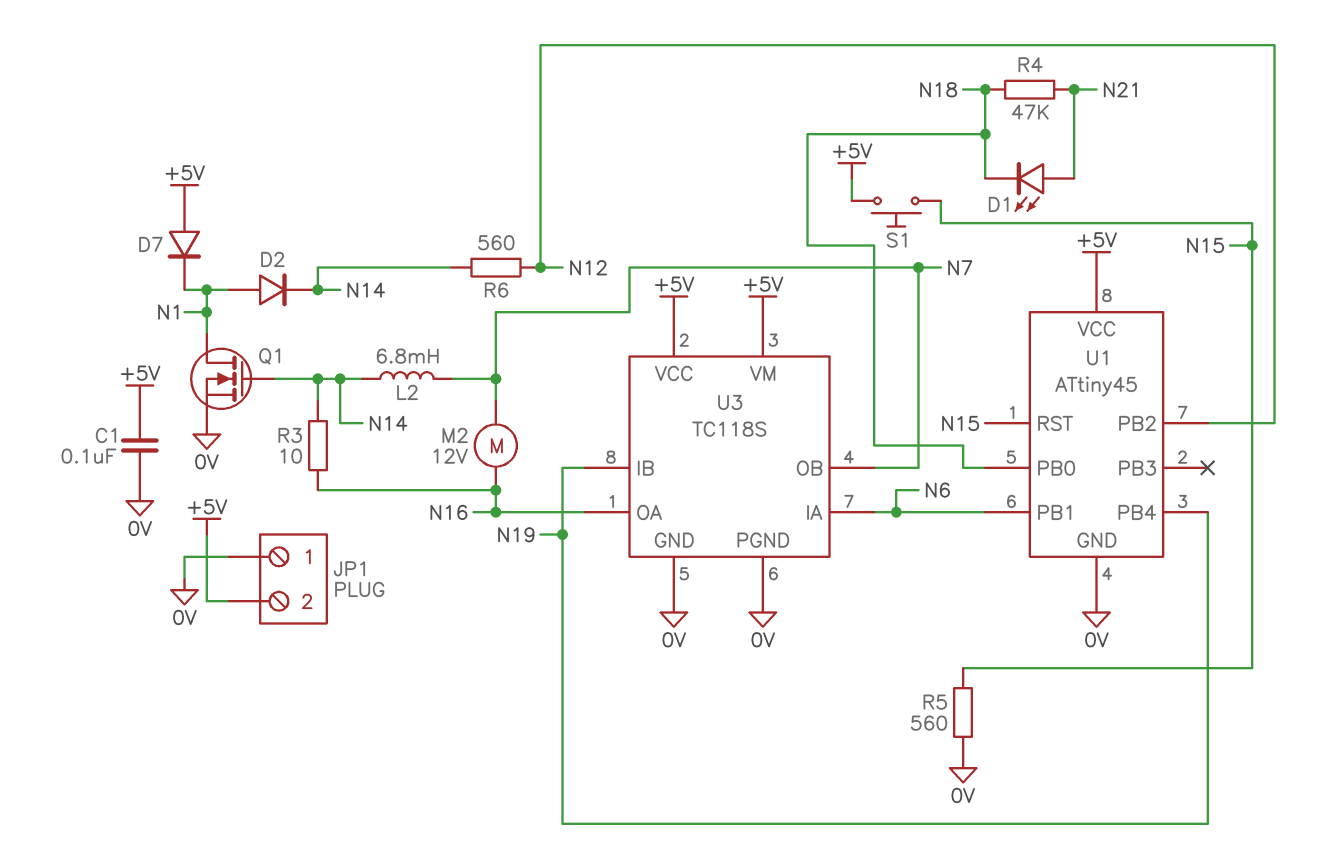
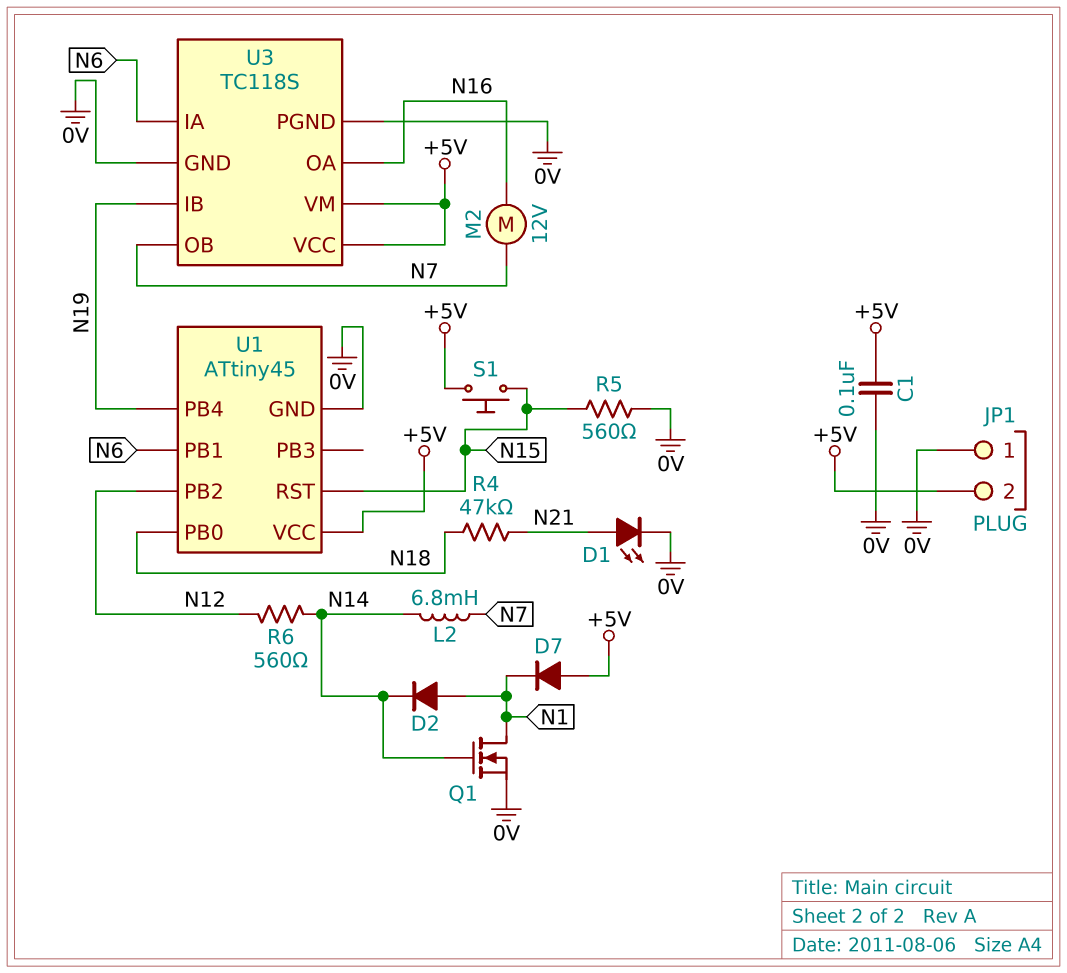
D1: LED (A N21, K N18) -> LED (A N21, K 0V)
R3: 10 (N14, N16) -> none

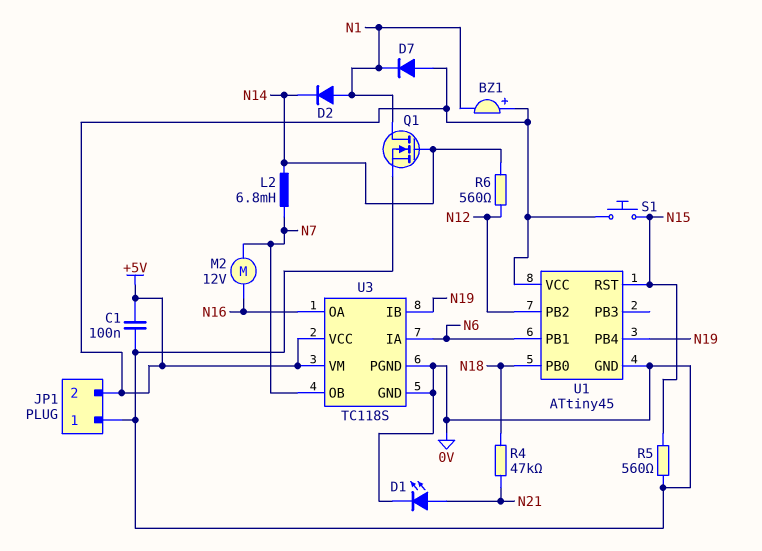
BZ1: none -> buzzer (plus +5V, minus N1)

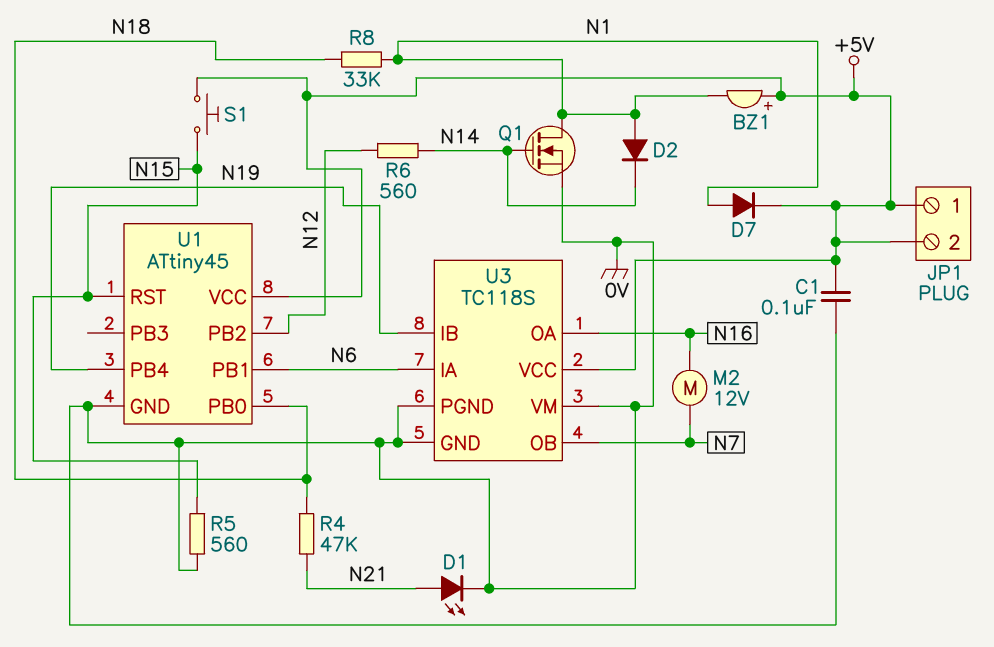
D7: diode (A +5V, K N1) -> diode (A N1, K +5V)
JP1 pin 1: 0V -> +5V
L2: 6.8mH (N7, N14) -> none
R8: none -> 33k (N1, N18)
U3 pin VM: +5V -> 0V

